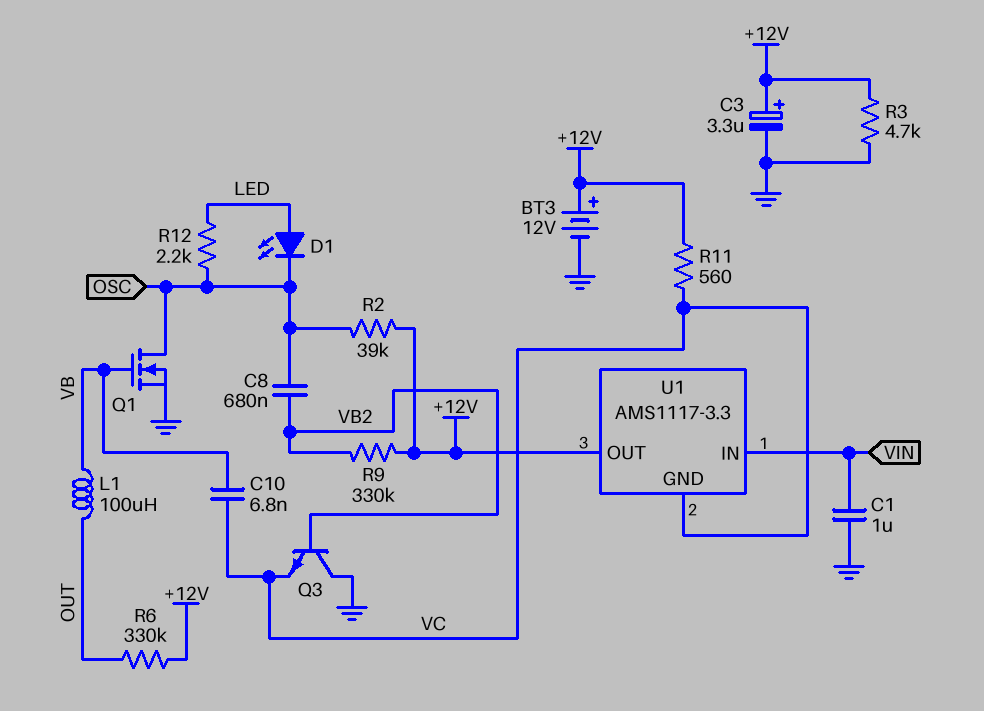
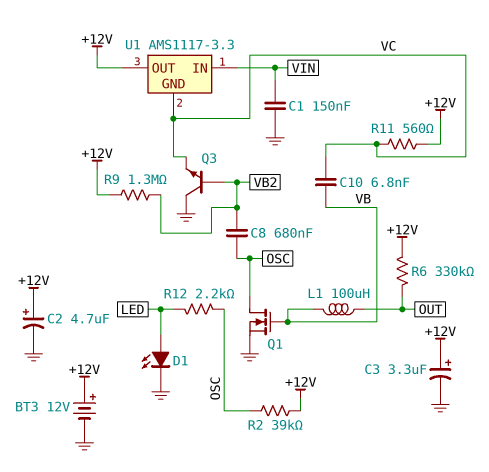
C1: 1uF (GND, VIN) -> 150nF (GND, VIN)
C2: none -> 4.7uF (plus +12V, minus GND)
D1: LED (A LED, K OSC) -> LED (A LED, K GND)
R3: 4.7k (+12V, GND) -> none
R9: 330k (+12V, VB2) -> 1.3M (+12V, VB2)

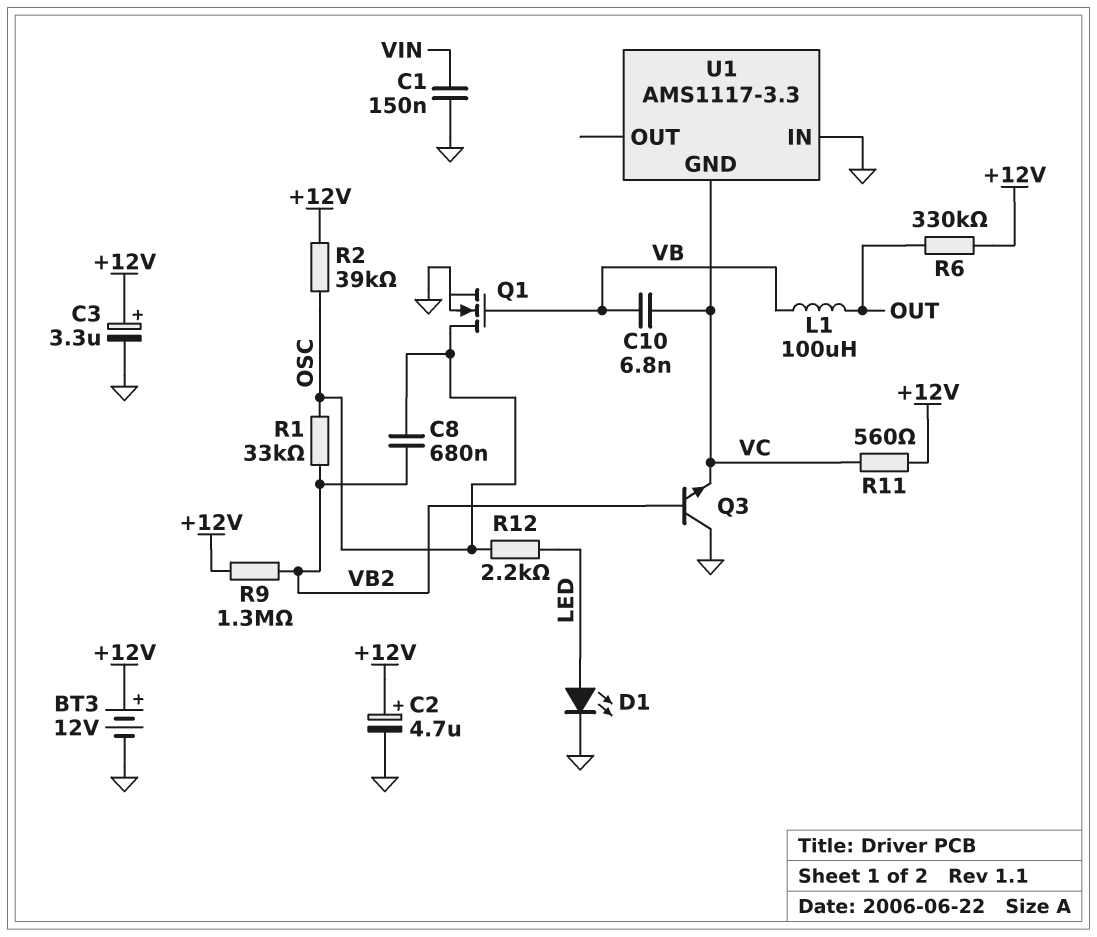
R1: none -> 33k (OSC, VB2)
U1 pin IN: VIN -> GND
U1 pin OUT: +12V -> none

